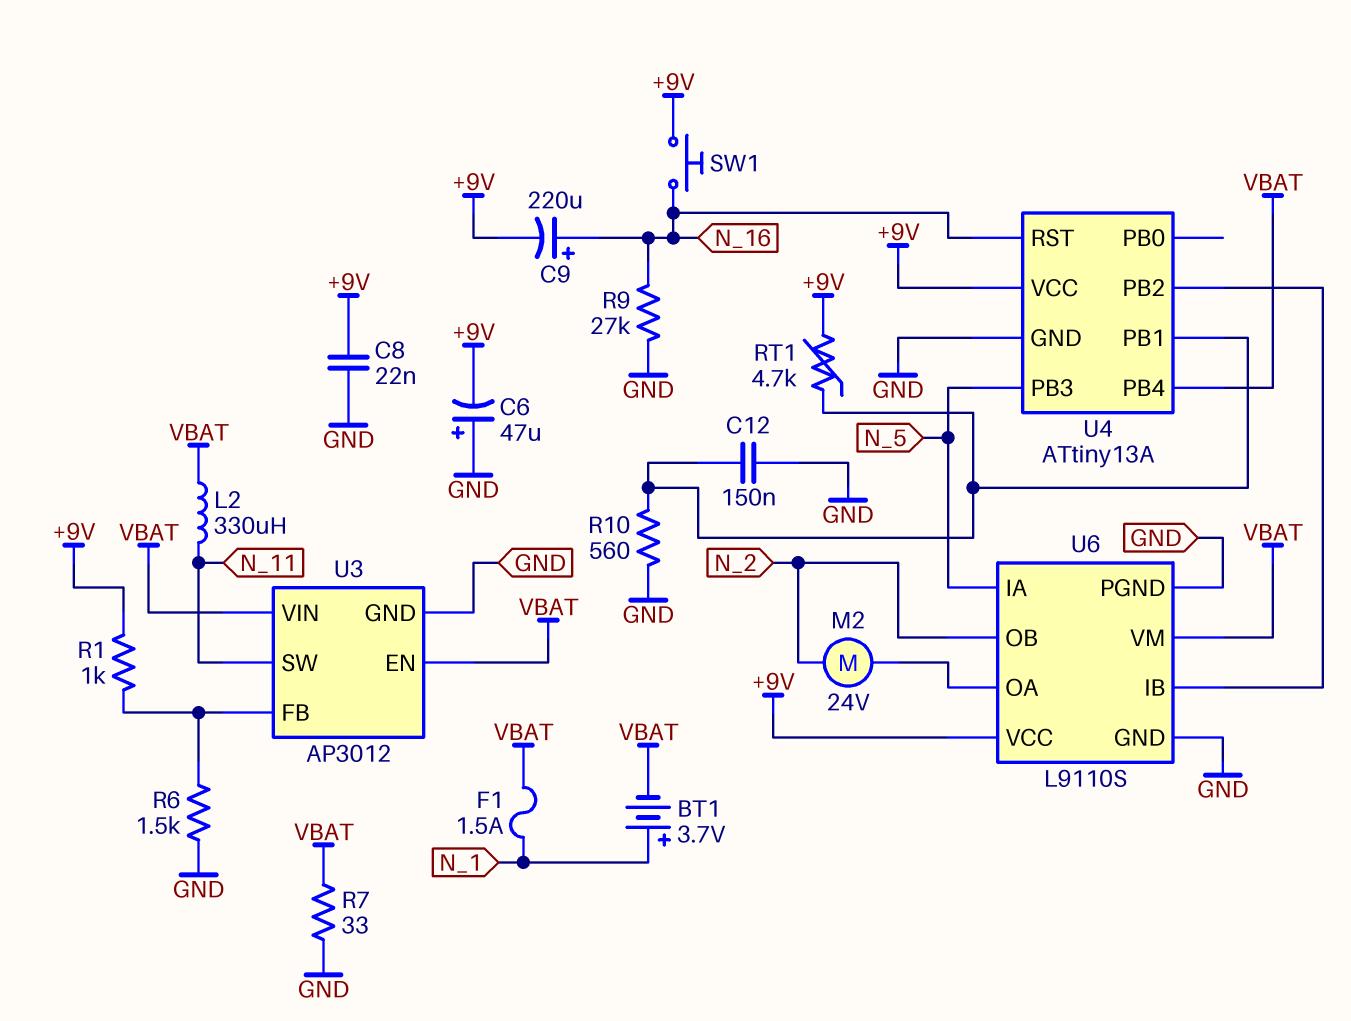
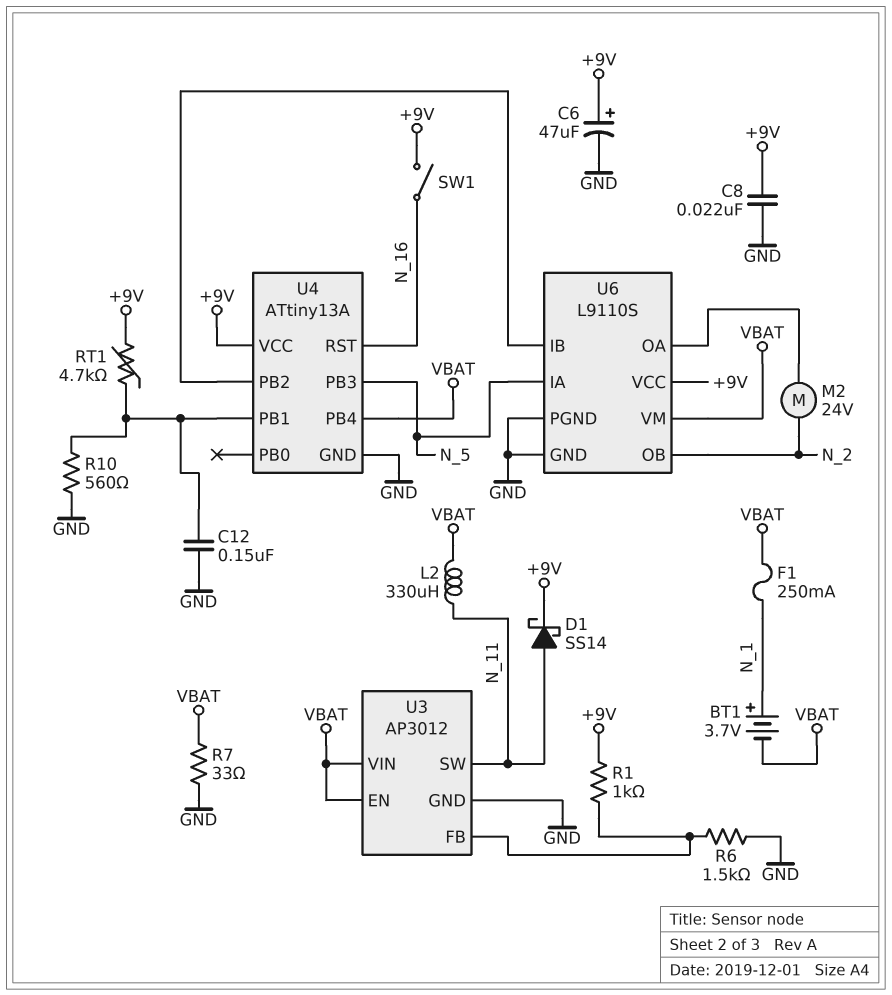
C6: 47uF (plus GND, minus +9V) -> 47uF (plus +9V, minus GND)
C9: 220uF (plus N_16, minus +9V) -> none
D1: none -> schottky SS14 (A N_11, K +9V)
F1: 1.5A (N_1, VBAT) -> 250mA (N_1, VBAT)
R9: 27k (GND, N_16) -> none
SW1: button (+9V, N_16) -> switch (+9V, N_16)

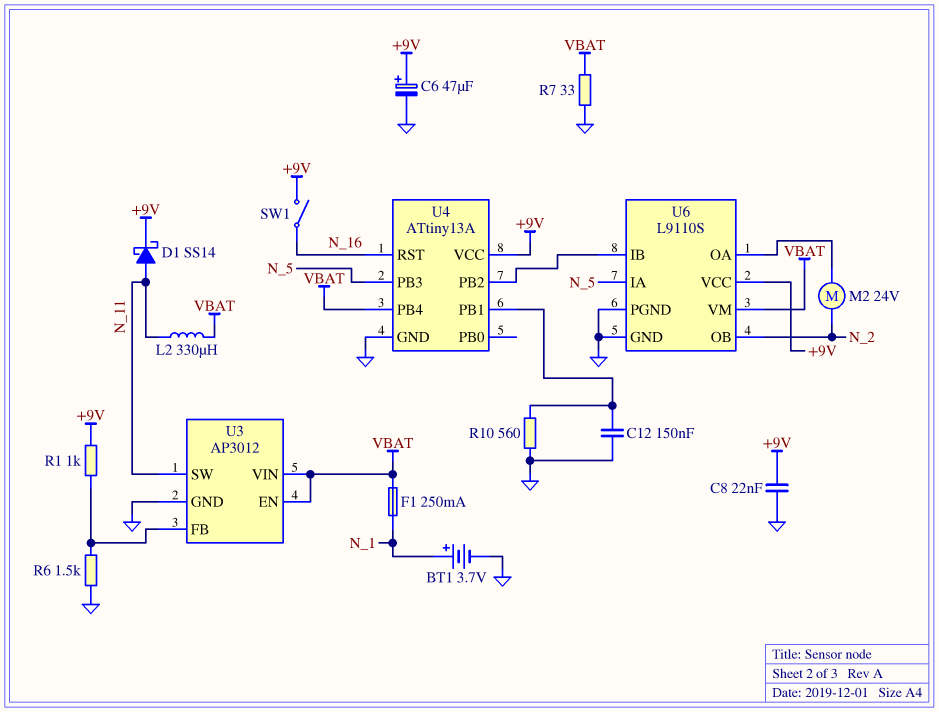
BT1: 3.7V (plus N_1, minus VBAT) -> 3.7V (plus N_1, minus GND)
RT1: 4.7k (+9V, U4/PB1) -> none

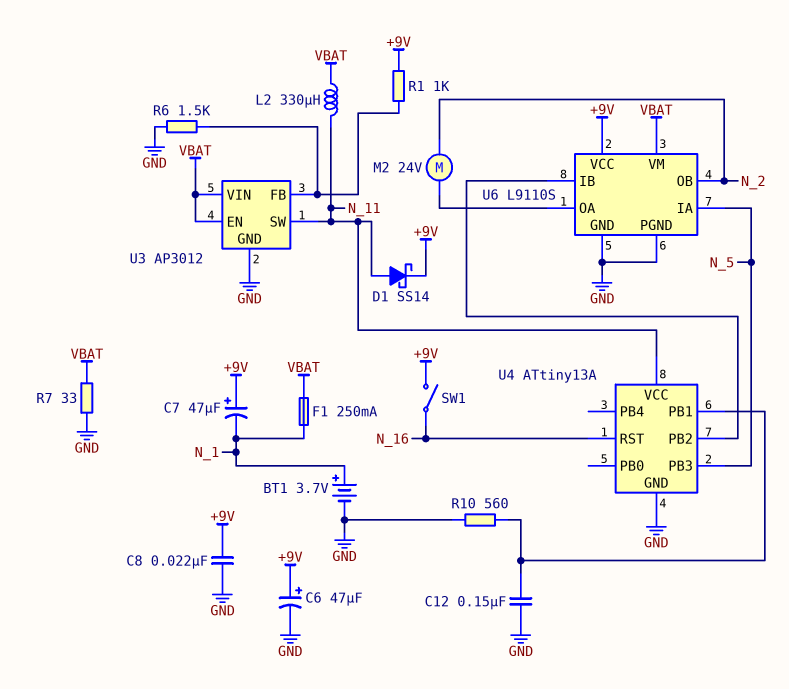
C7: none -> 47uF (plus +9V, minus N_1)
U4 pin PB4: VBAT -> none
U4 pin VCC: +9V -> N_11

